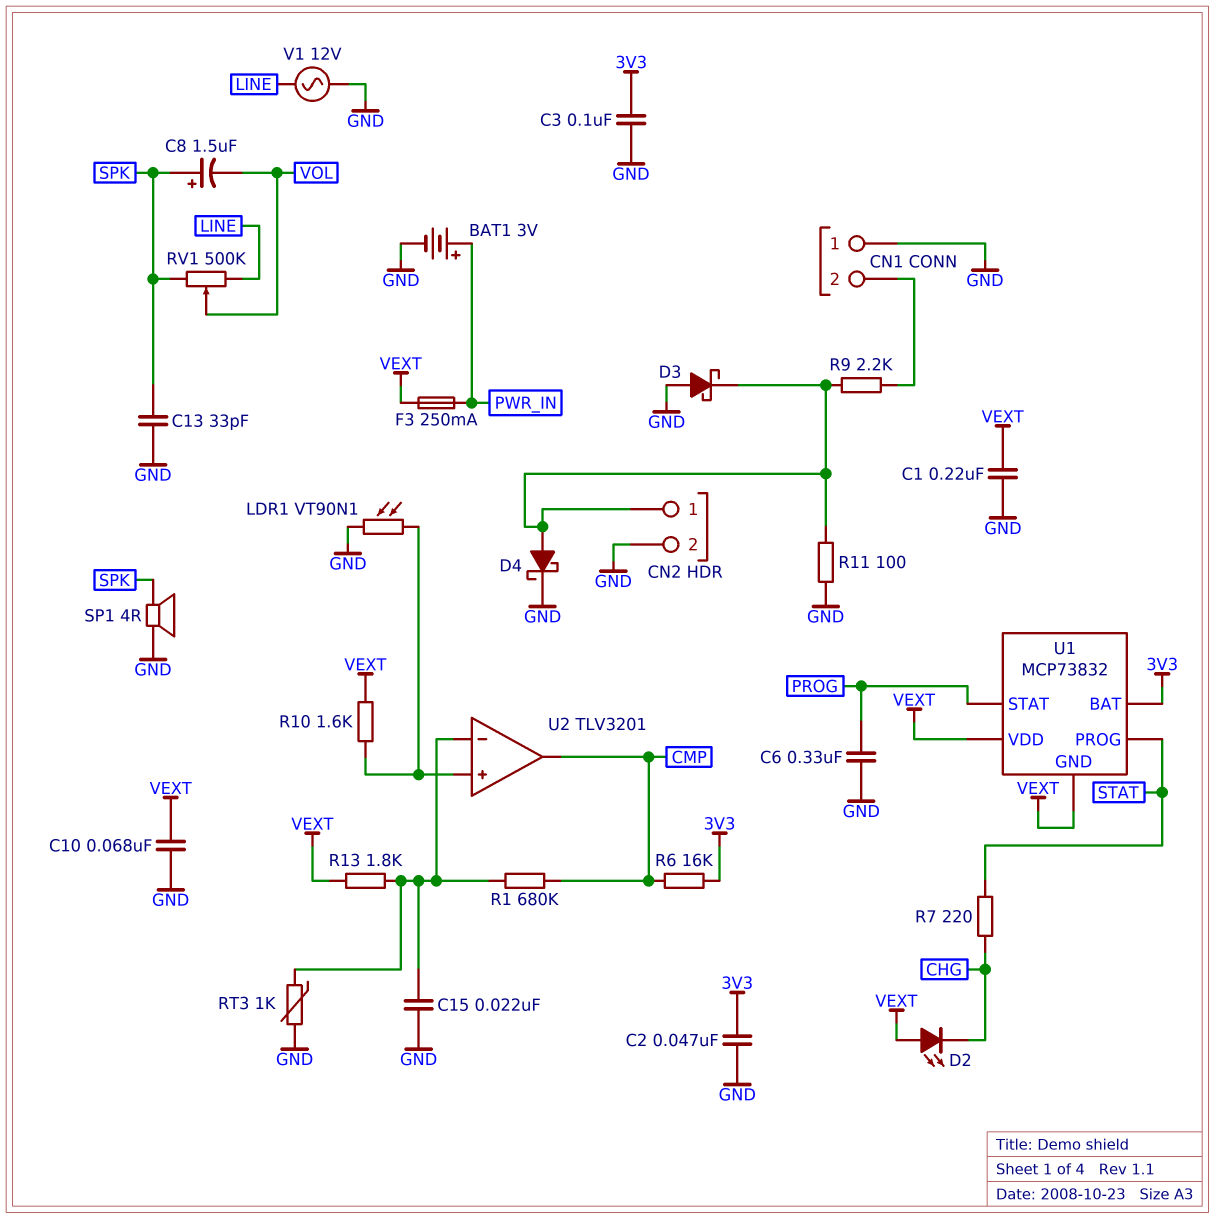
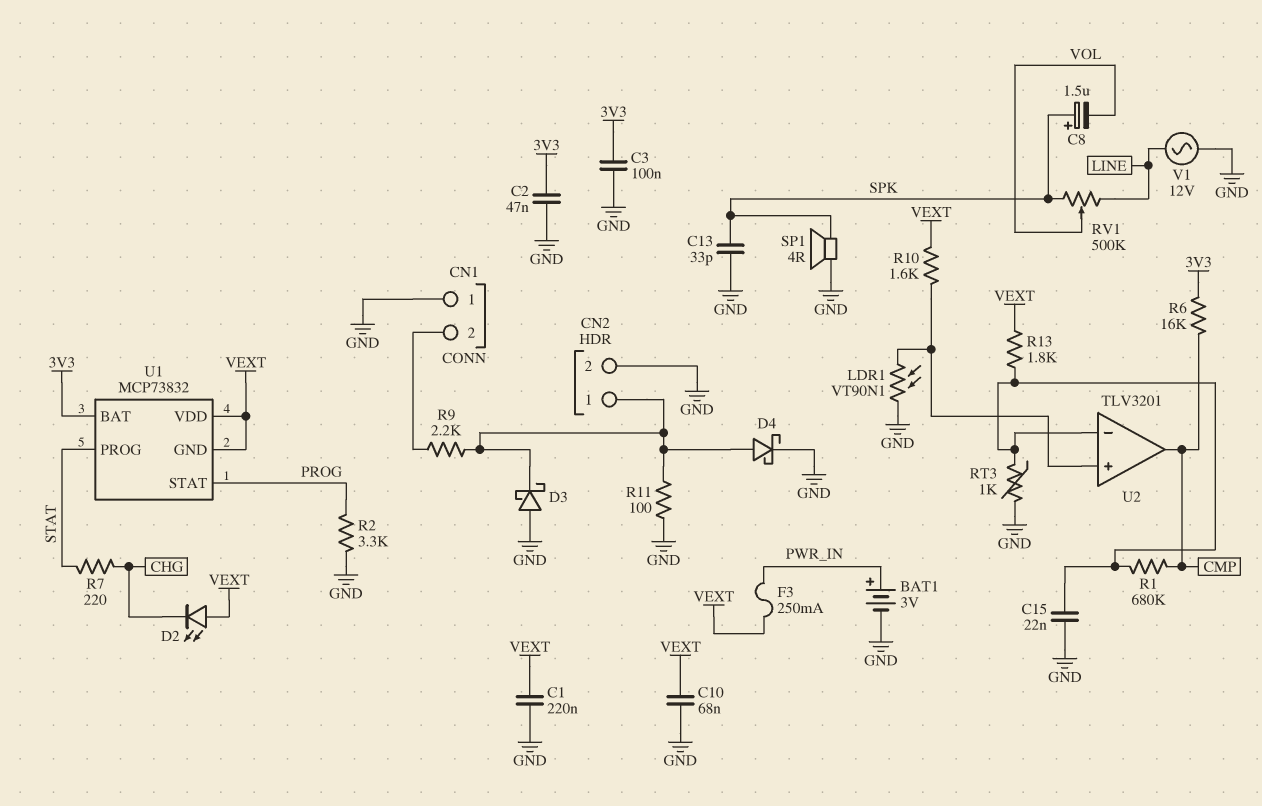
C6: 330nF (GND, PROG) -> none
R2: none -> 3.3k (GND, PROG)

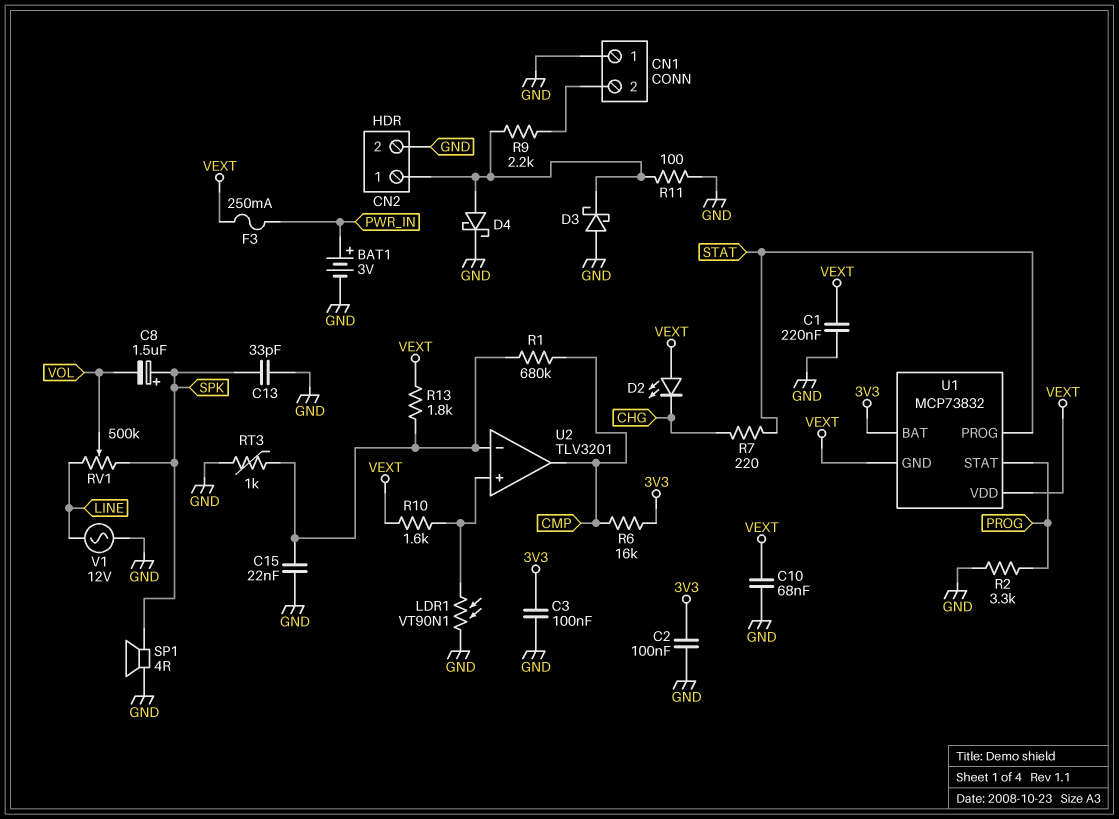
C2: 47nF (3V3, GND) -> 100nF (3V3, GND)

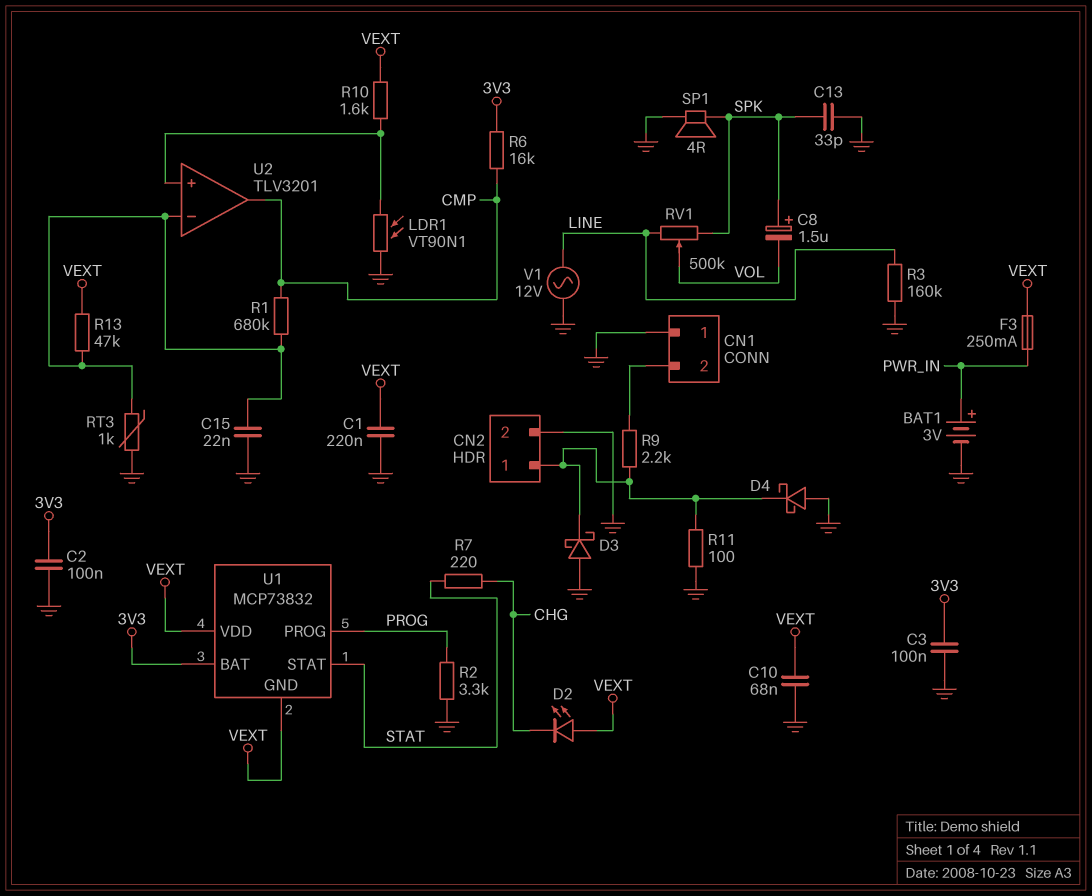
D4: schottky (A CN2/1, K GND) -> schottky (A GND, K CN2/1)
R3: none -> 160k (GND, LINE)
R13: 1.8k (U2/in-, VEXT) -> 47k (U2/in-, VEXT)
U1 pin PROG: STAT -> PROG
U1 pin STAT: PROG -> STAT

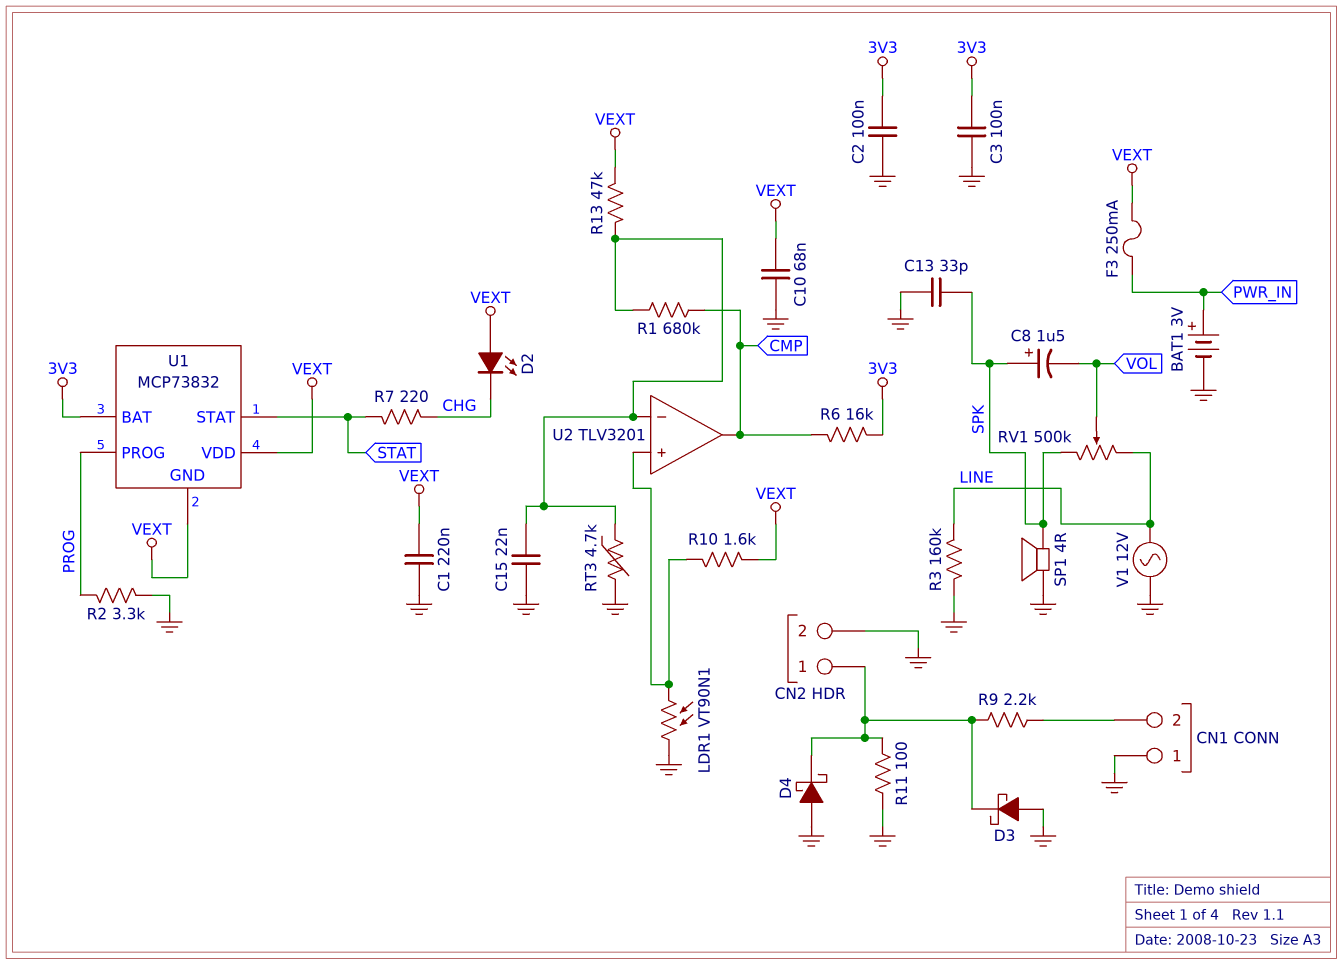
RT3: 1k (GND, U2/in-) -> 4.7k (GND, U2/in-)

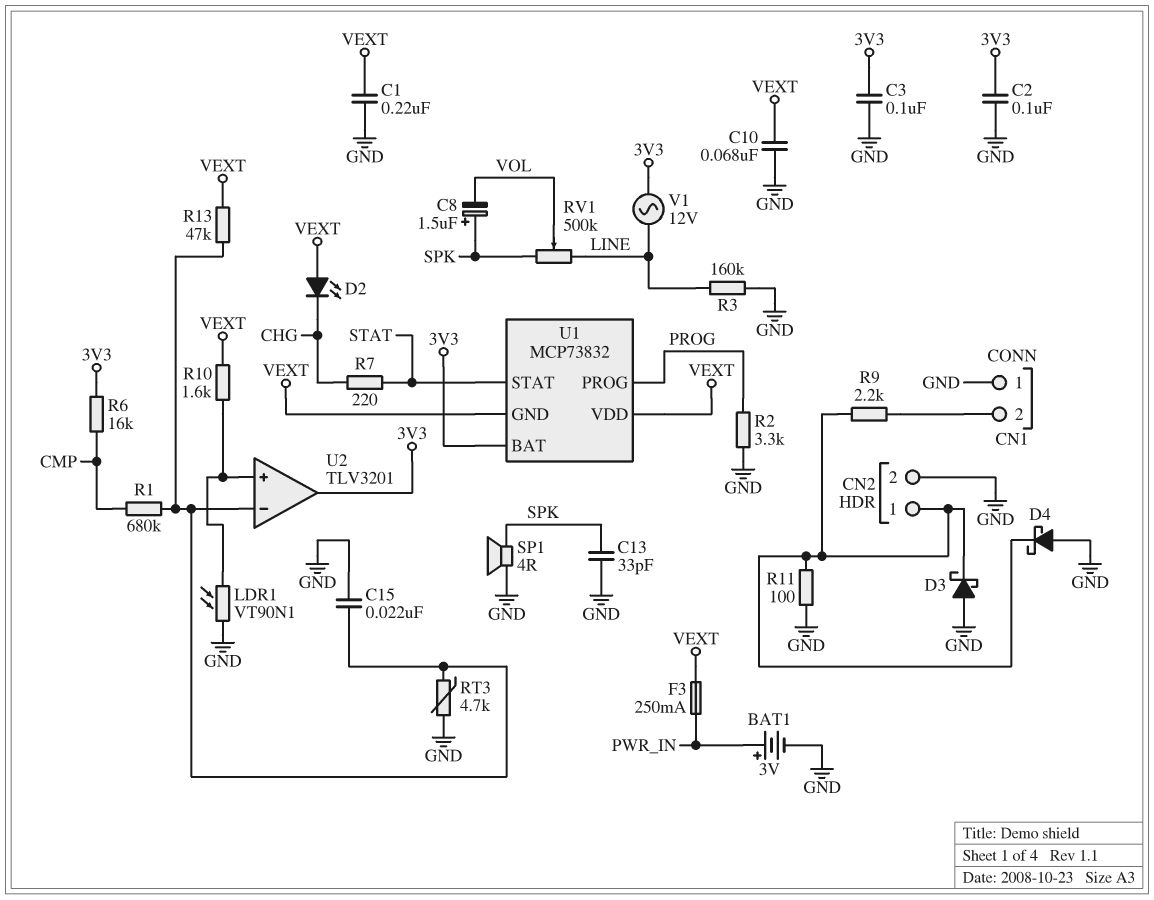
U2 pin out: CMP -> 3V3
V1: AC 12V (GND, LINE) -> AC 12V (3V3, LINE)

